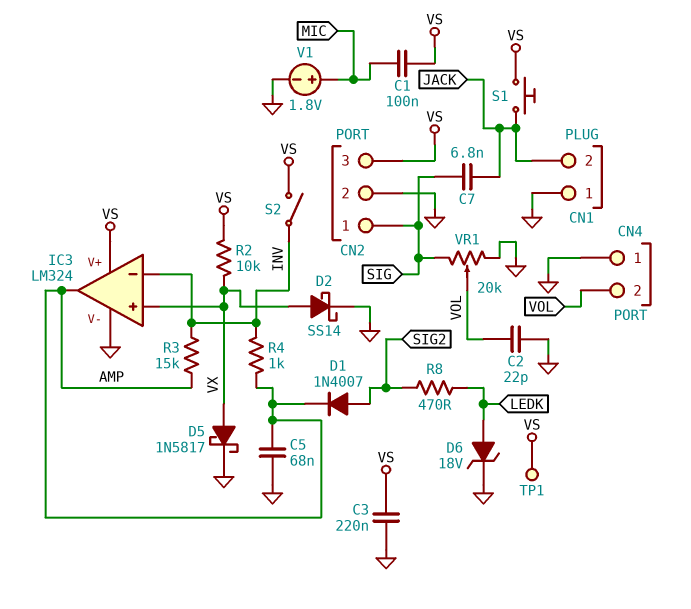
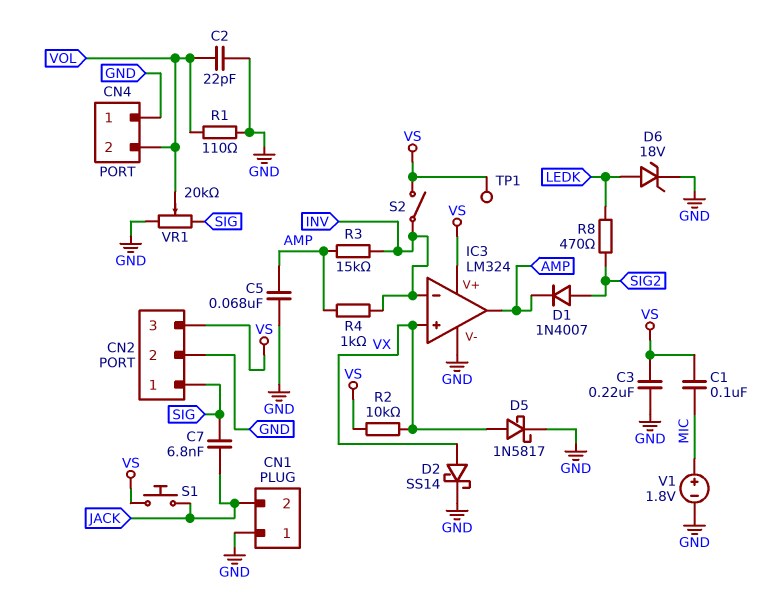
R1: none -> 110 (GND, VOL)

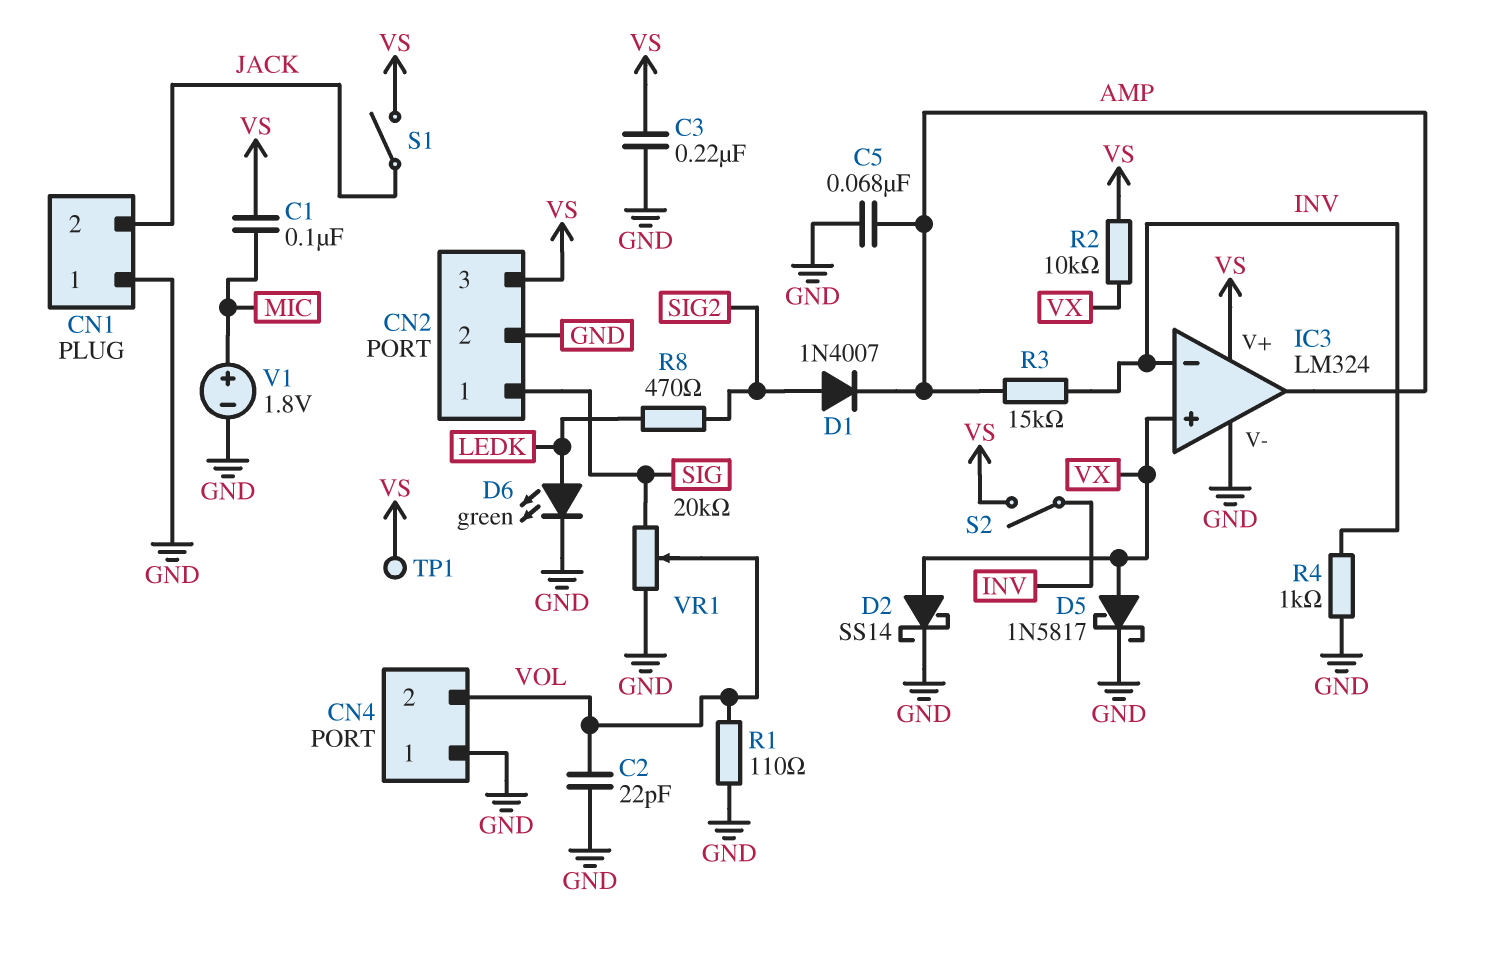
C7: 6.8nF (JACK, SIG) -> none
D6: zener 18V (A LEDK, K GND) -> LED green (A LEDK, K GND)
R4: 1k (AMP, INV) -> 1k (GND, INV)
S1: button (JACK, VS) -> switch (JACK, VS)

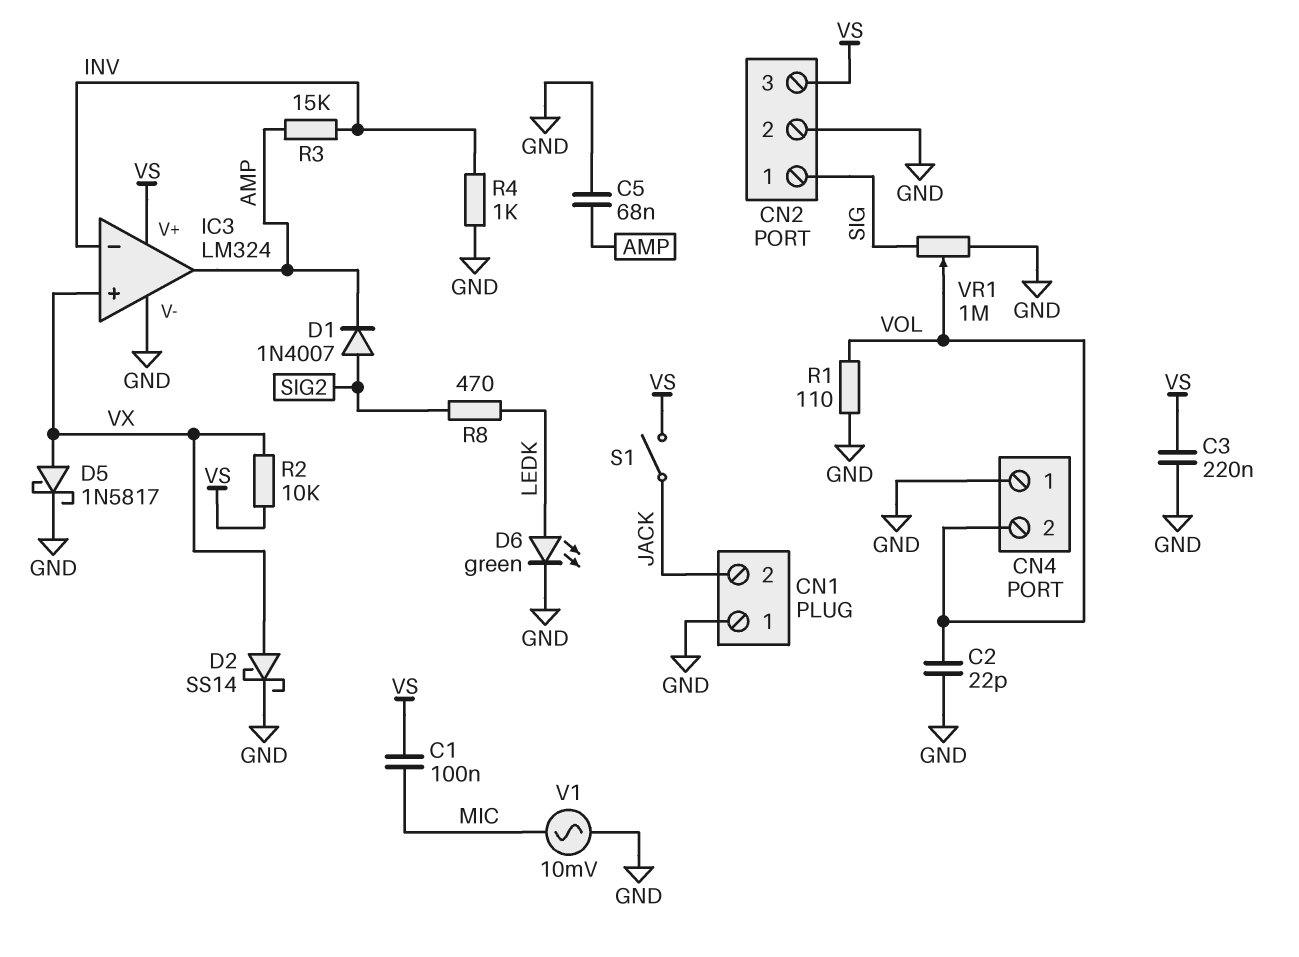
S2: switch (INV, VS) -> none
TP1: test point (VS) -> none
V1: 1.8V (plus MIC, minus GND) -> AC 10mV (GND, MIC)
VR1: 20k (GND, SIG, wiper VOL) -> 1M (GND, SIG, wiper VOL)

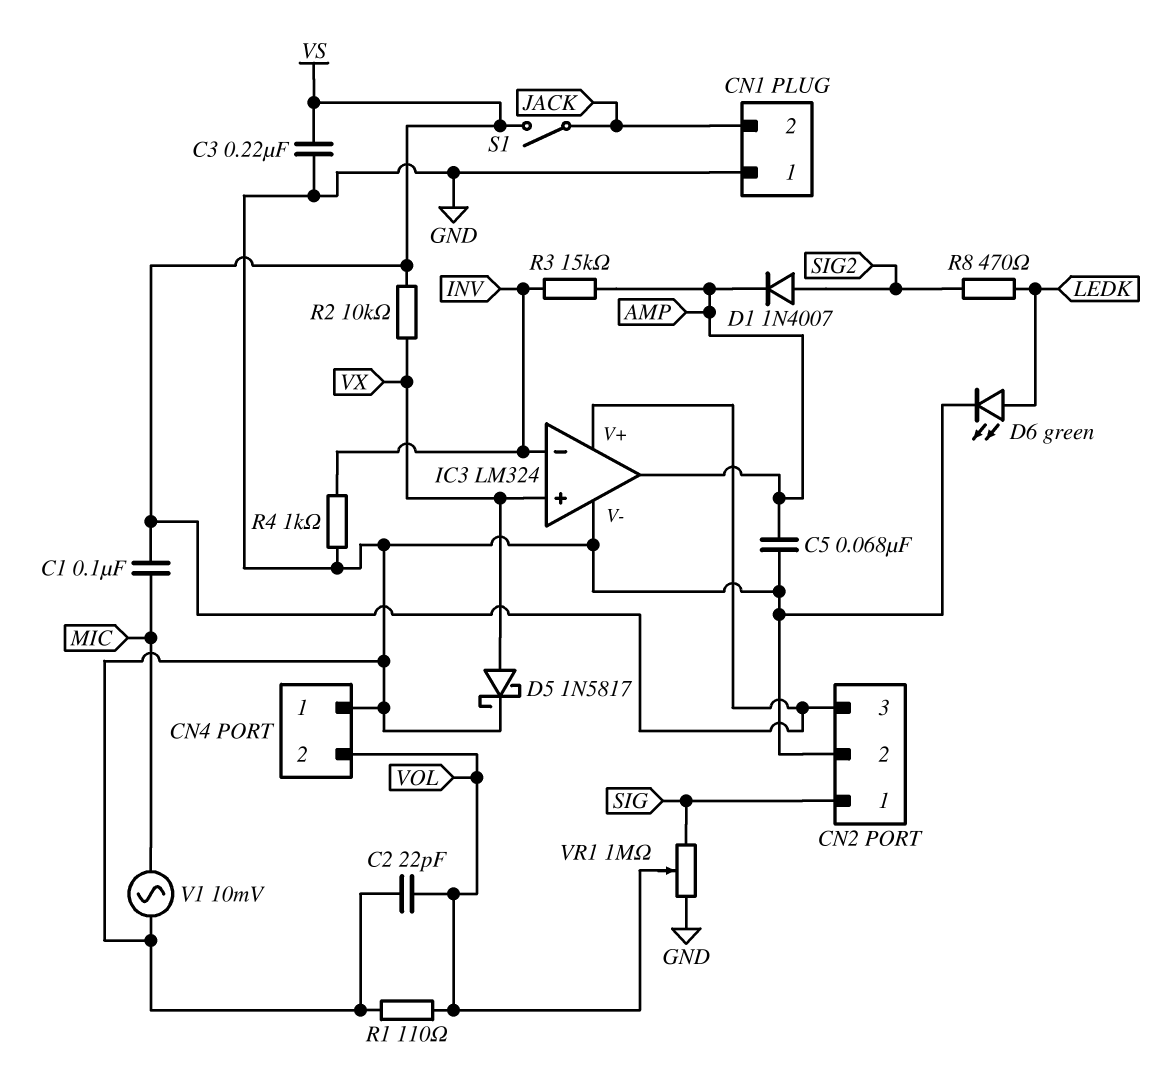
D2: schottky SS14 (A VX, K GND) -> none

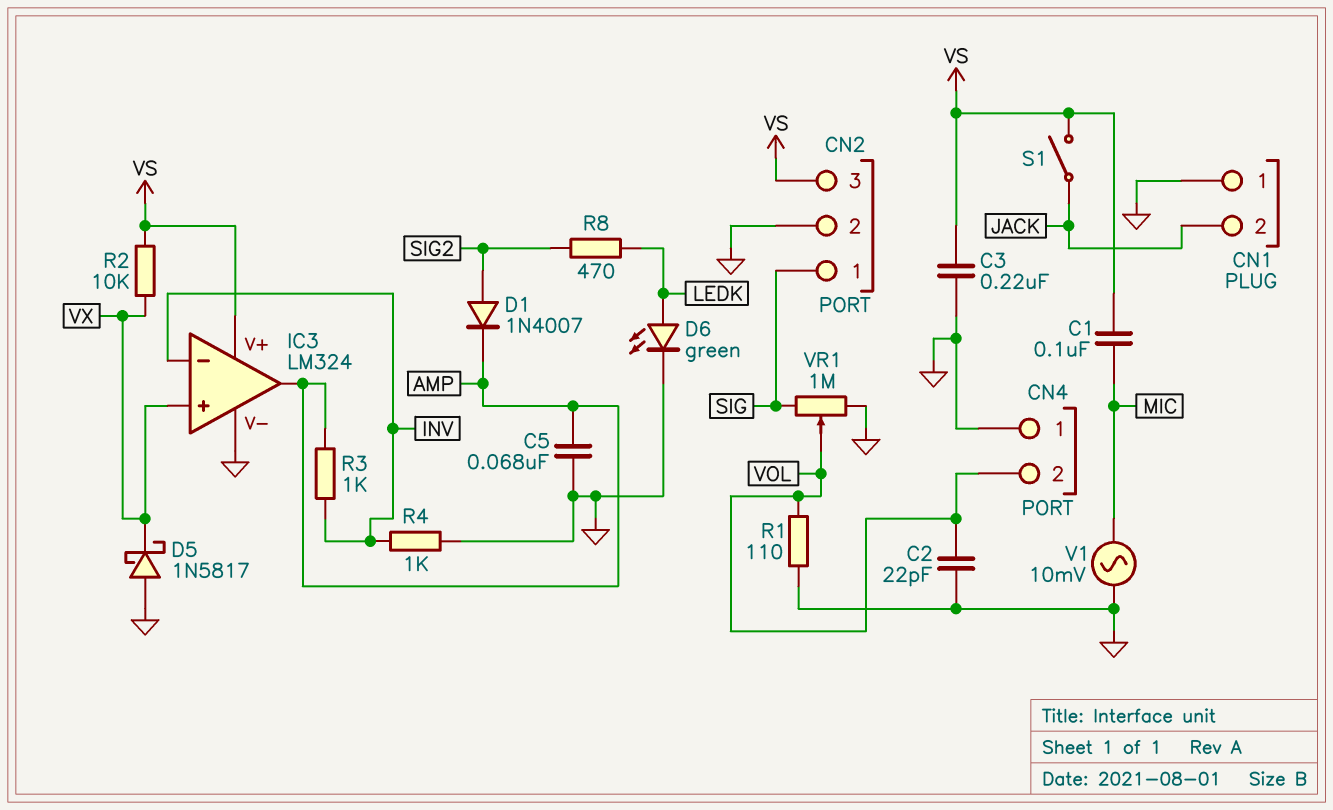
D5: schottky 1N5817 (A VX, K GND) -> schottky 1N5817 (A GND, K VX)
R3: 15k (AMP, INV) -> 1k (AMP, INV)

